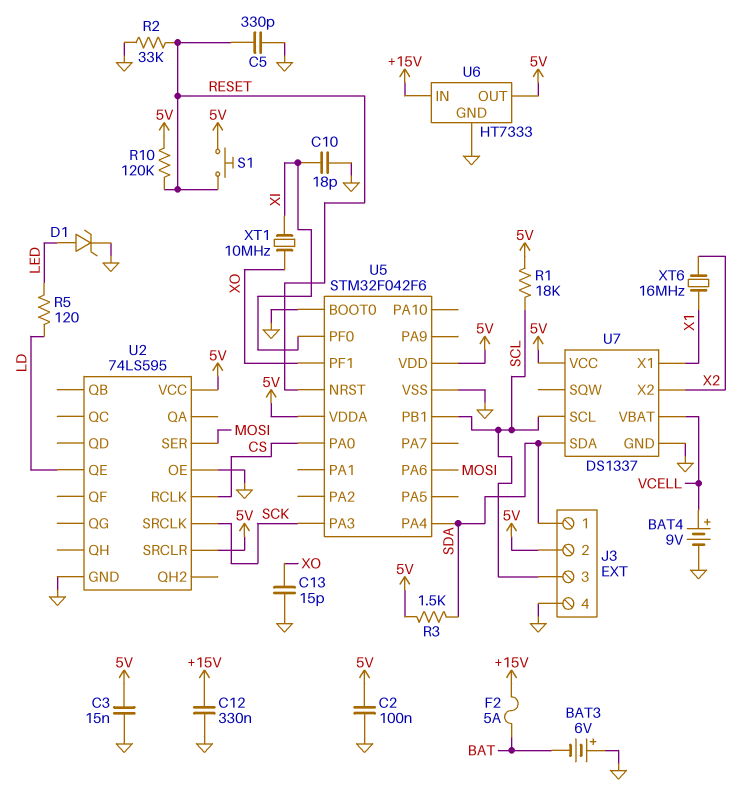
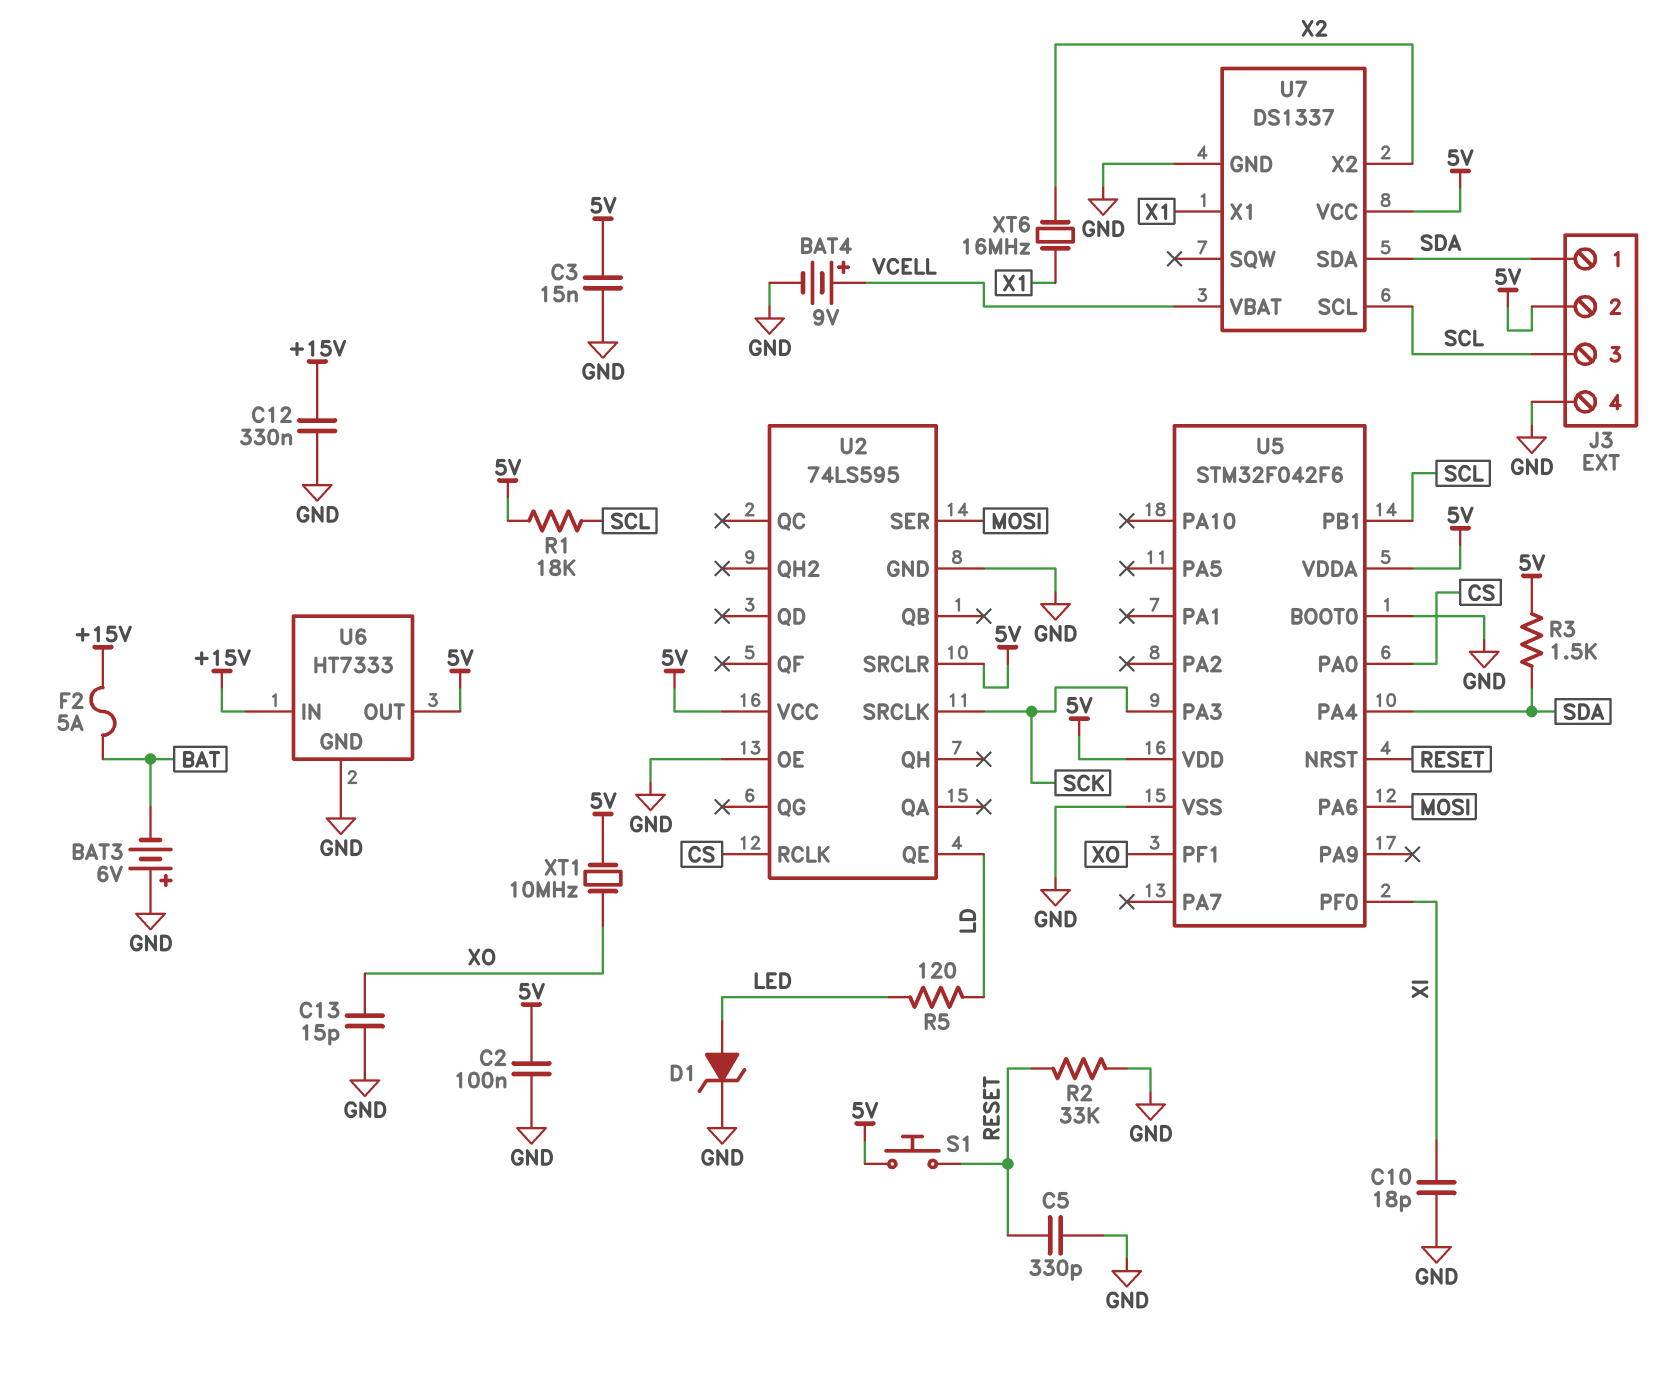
R10: 120k (5V, RESET) -> none
XT1: 10MHz (XI, XO) -> 10MHz (5V, XO)

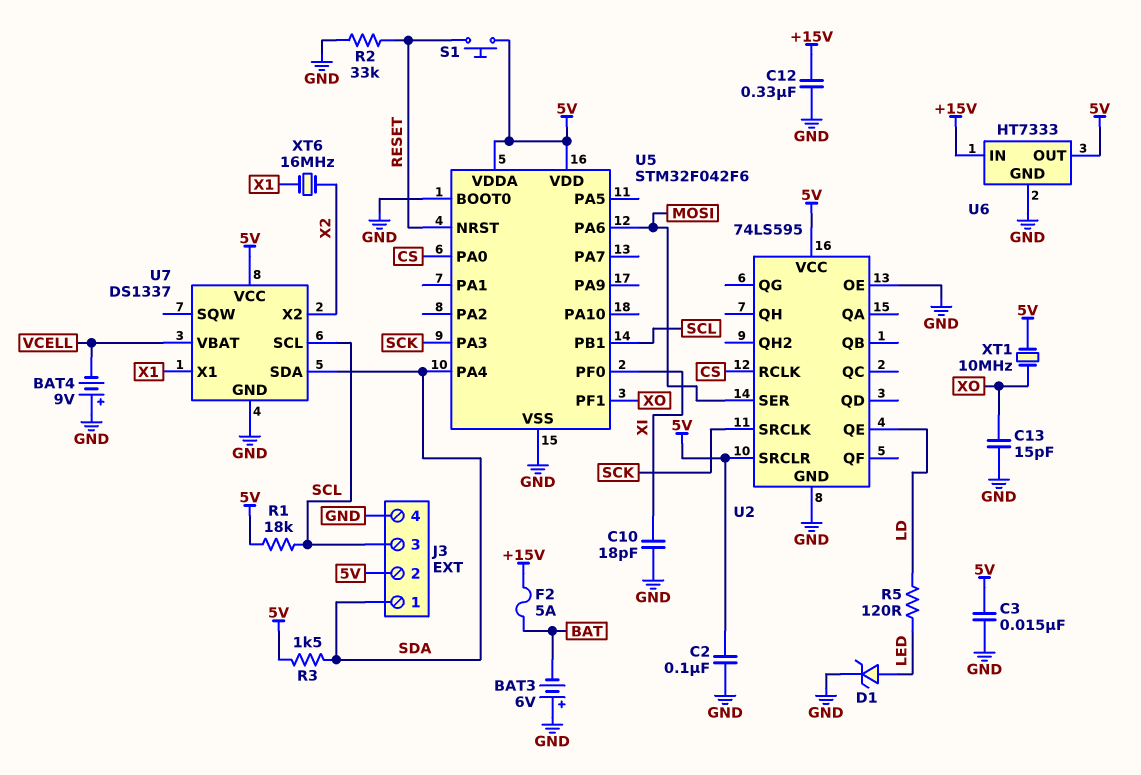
BAT4: 9V (plus VCELL, minus GND) -> 9V (plus GND, minus VCELL)
C5: 330pF (GND, RESET) -> none

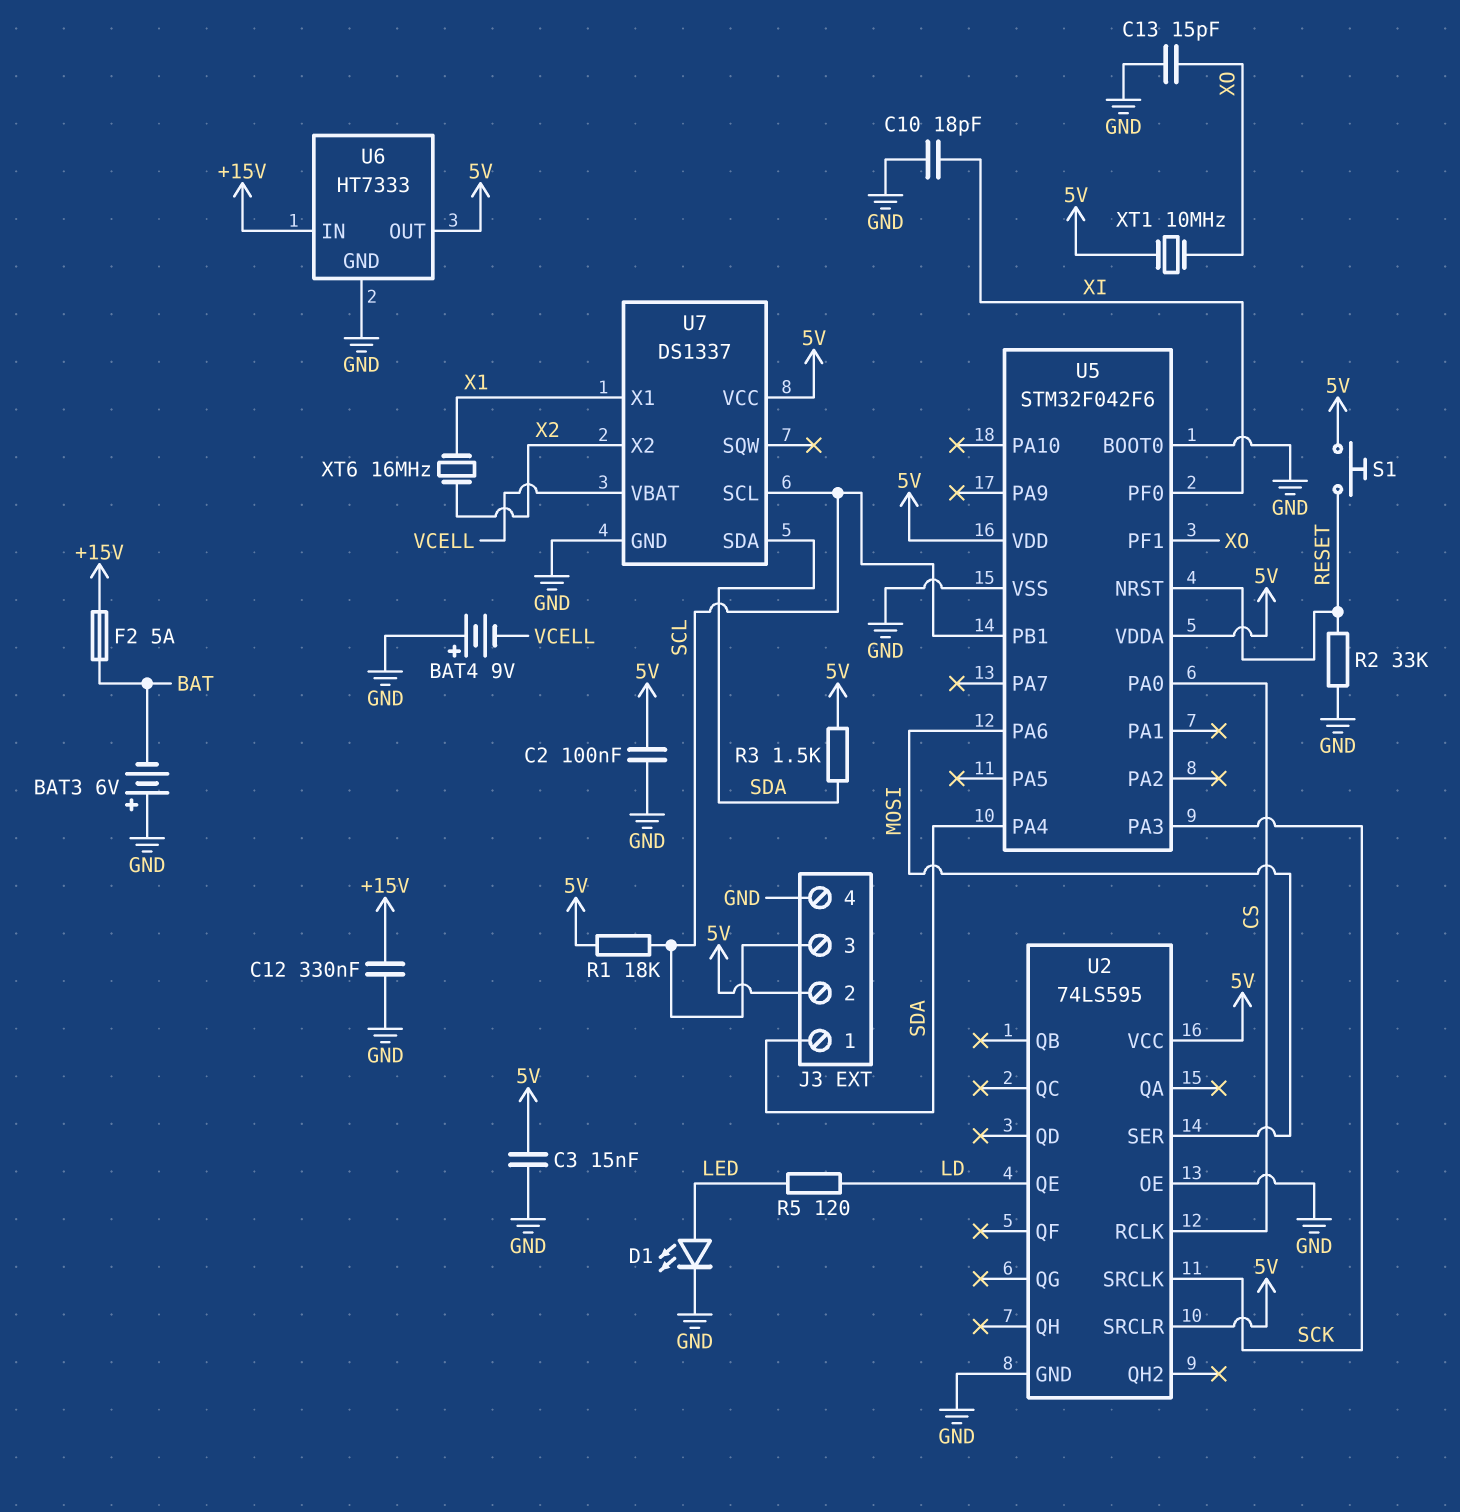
D1: zener (A LED, K GND) -> LED (A LED, K GND)

